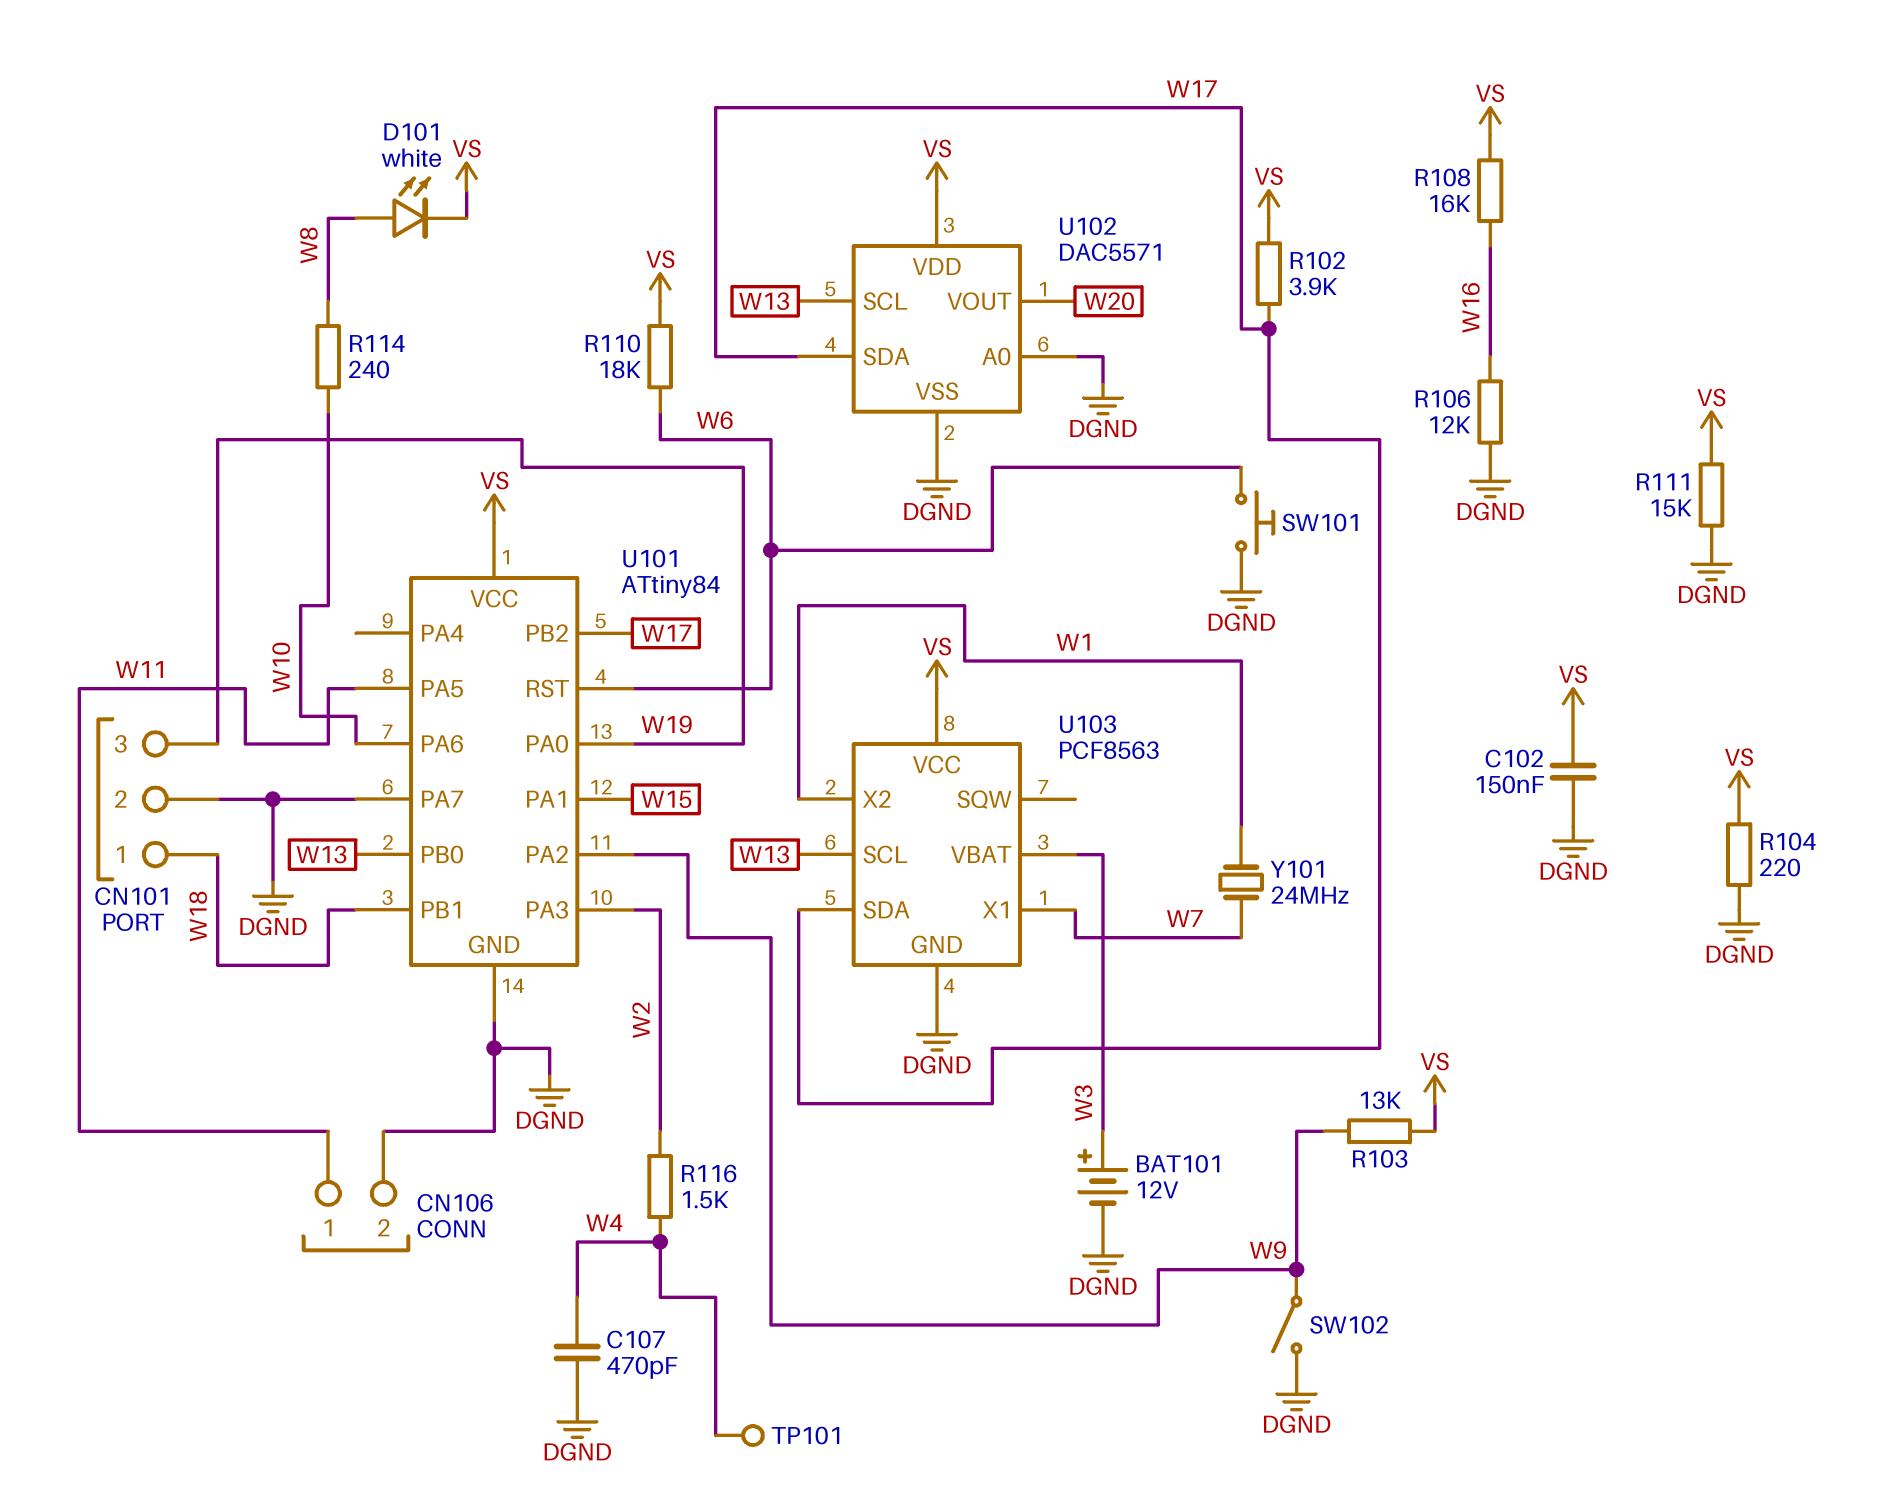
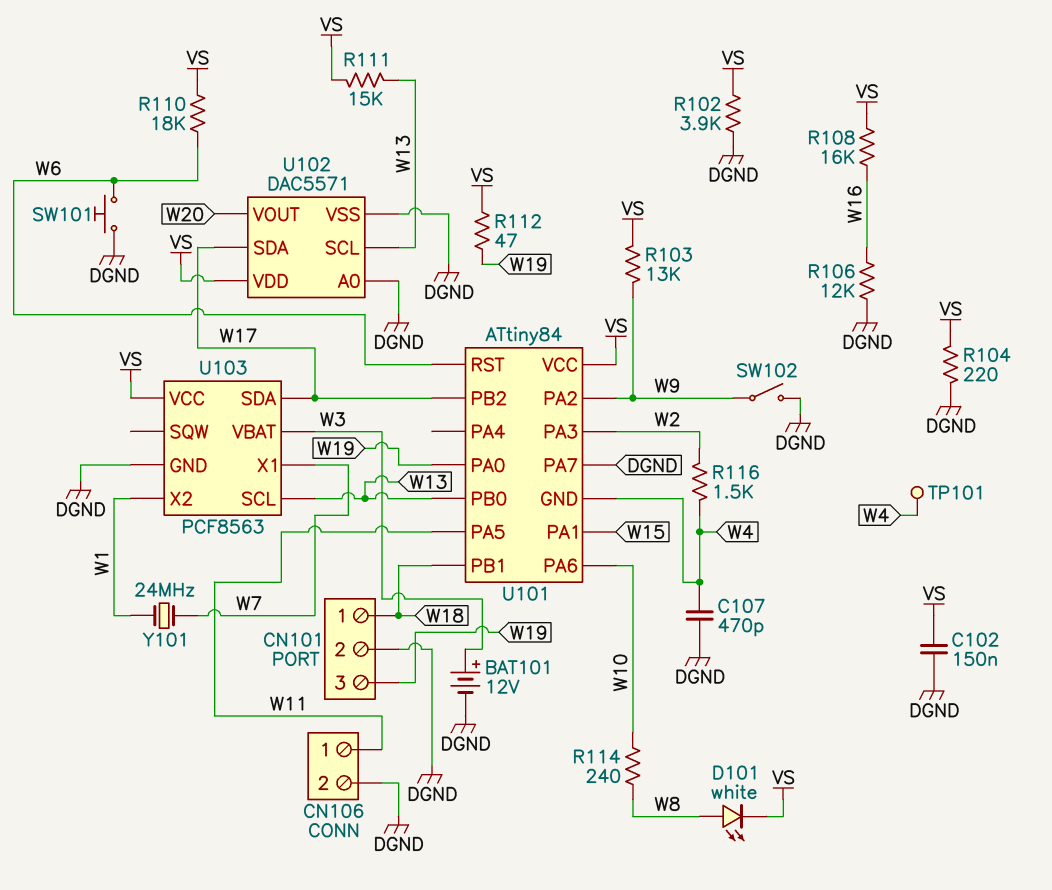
R102: 3.9k (VS, W17) -> 3.9k (DGND, VS)
R111: 15k (DGND, VS) -> 15k (VS, W13)
R112: none -> 47 (VS, W19)
U101 pin GND: DGND -> W4

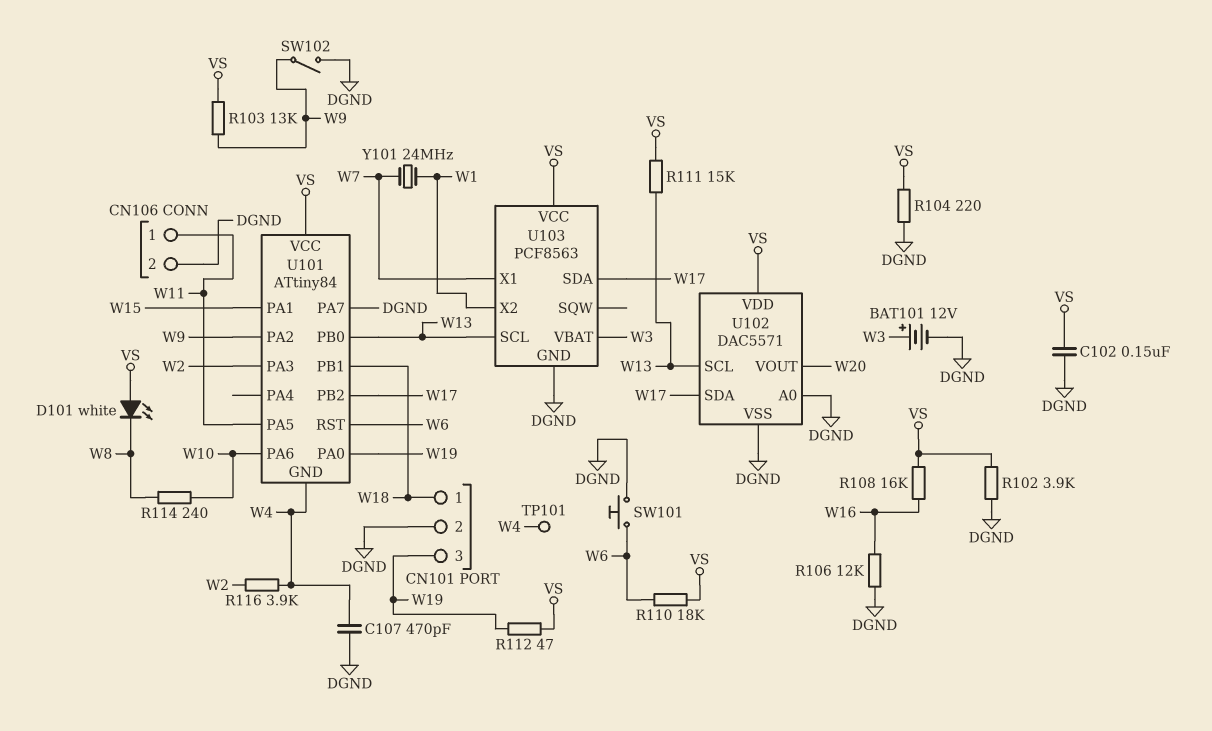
D101: LED white (A W8, K VS) -> LED white (A VS, K W8)
R116: 1.5k (W2, W4) -> 3.9k (W2, W4)

